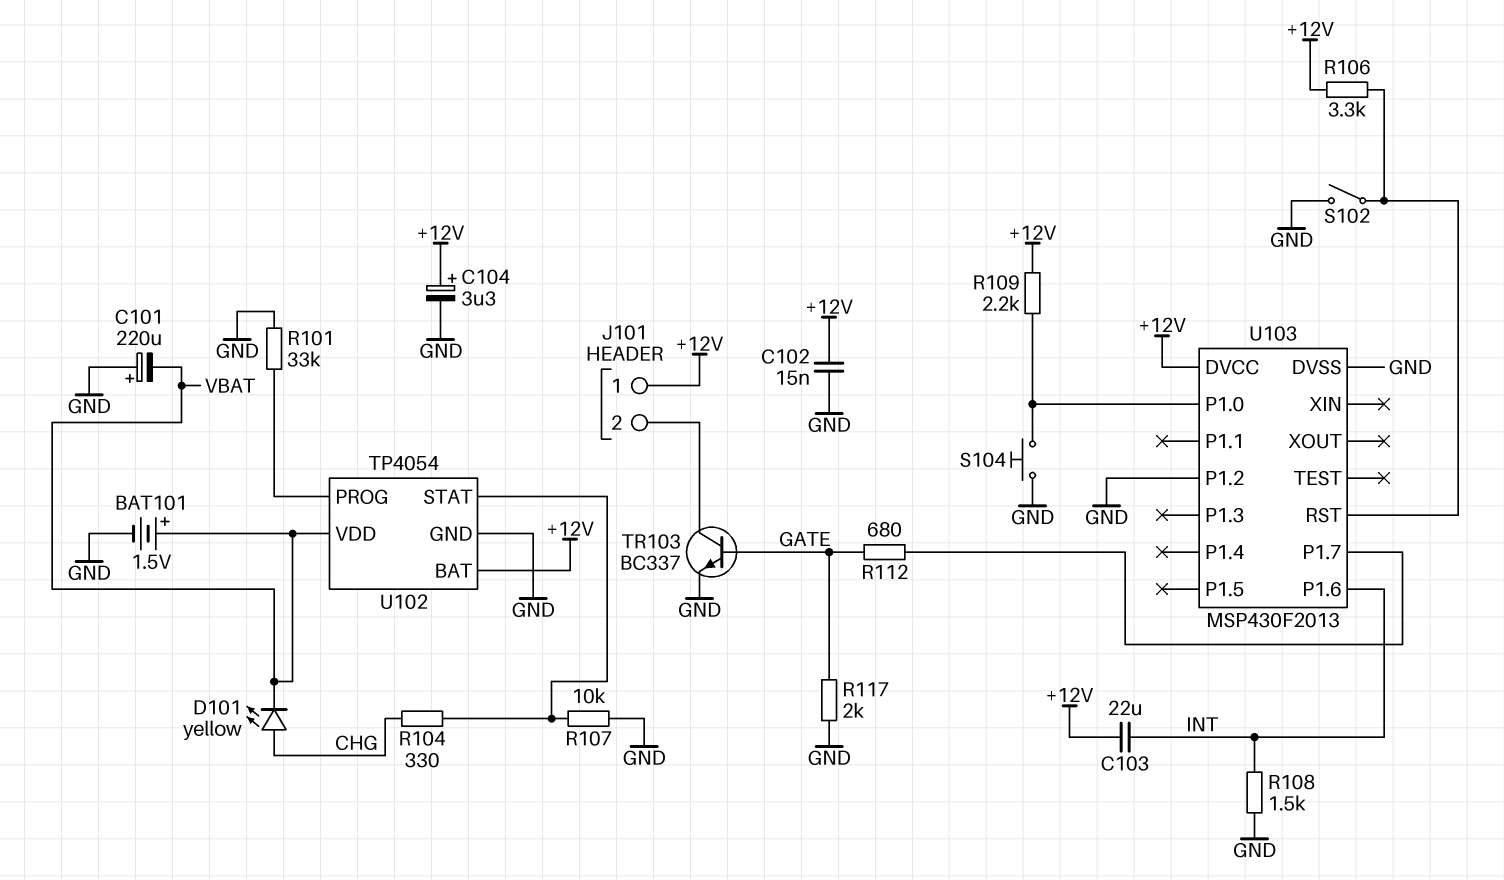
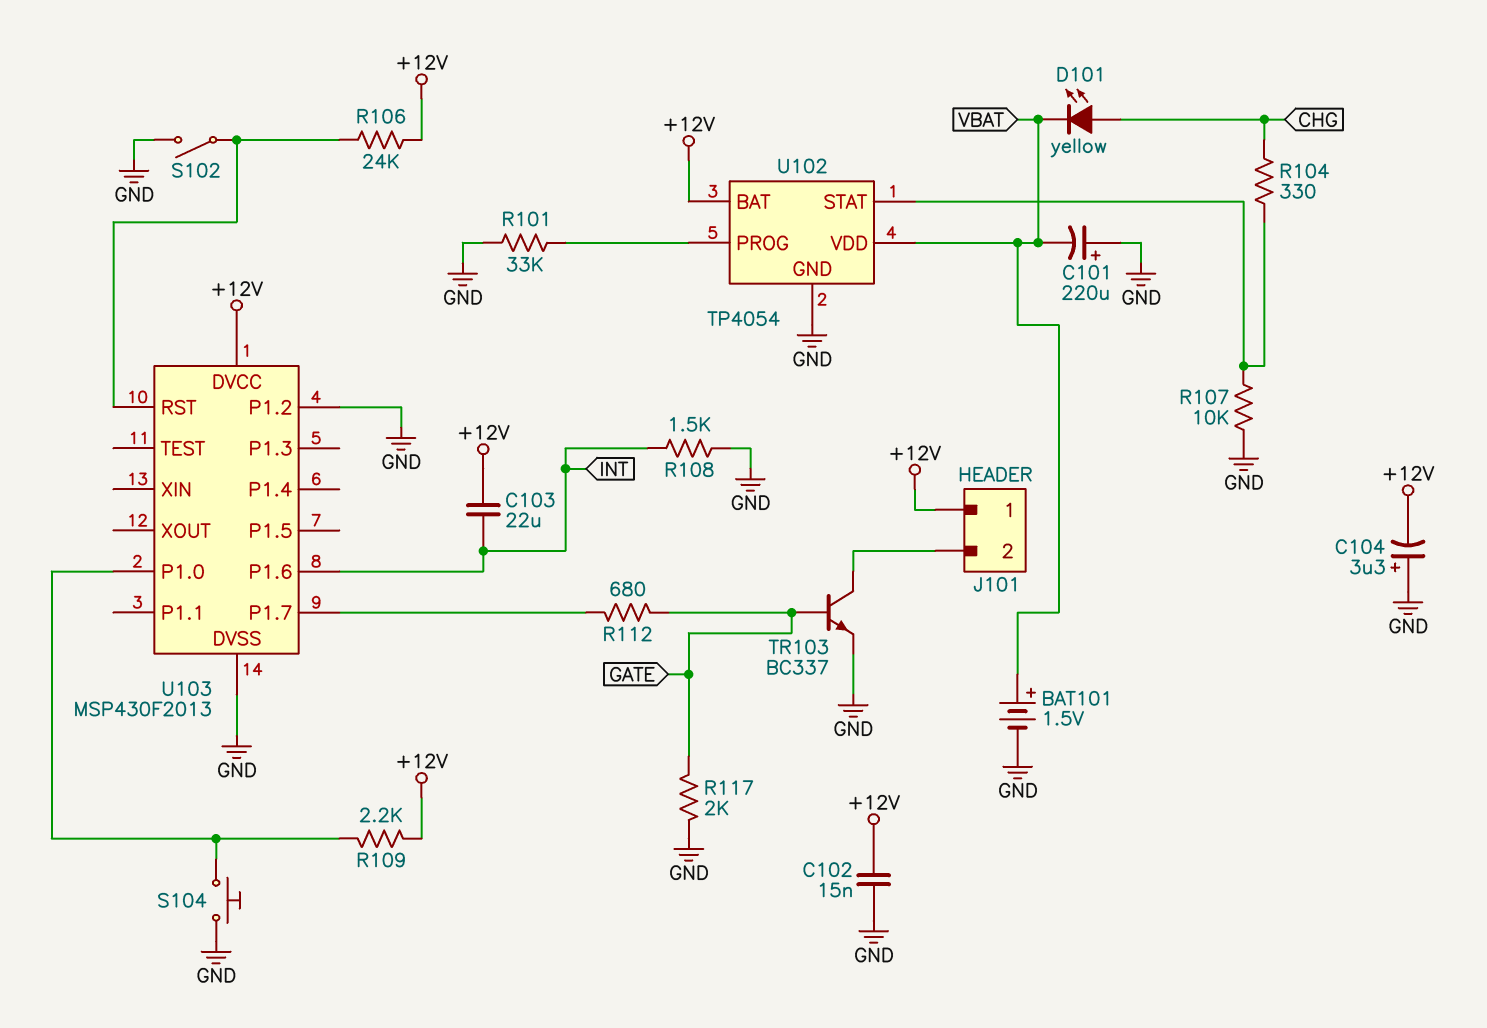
C104: 3.3uF (plus +12V, minus GND) -> 3.3uF (plus GND, minus +12V)
R106: 3.3k (+12V, U103/RST) -> 24k (+12V, U103/RST)

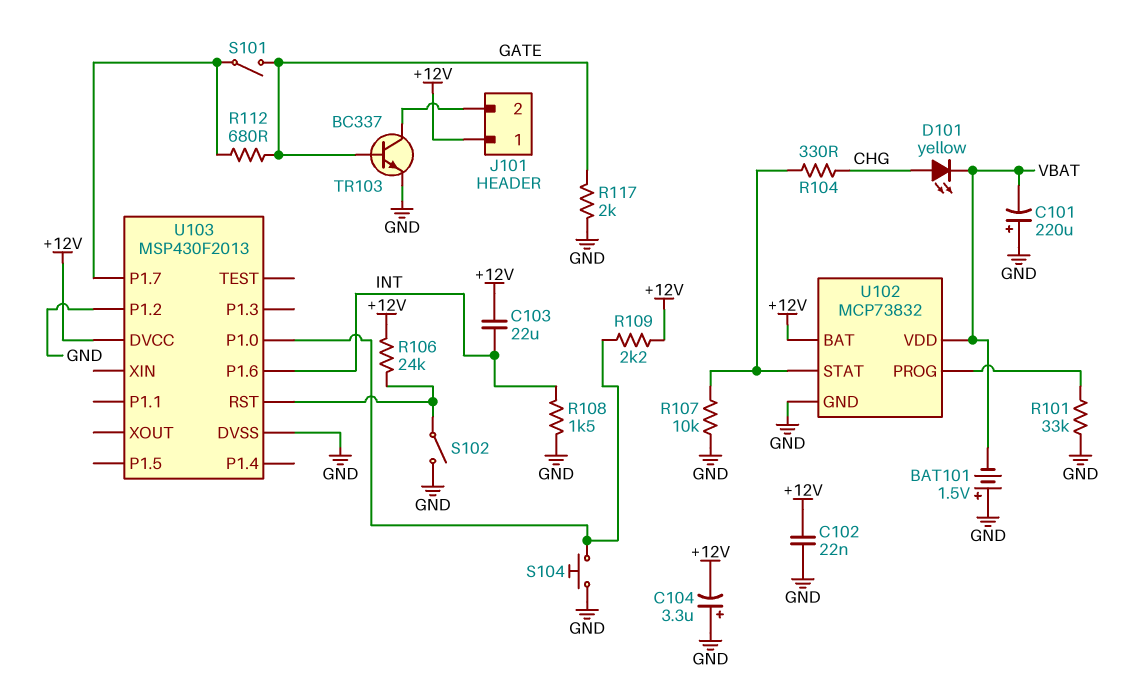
BAT101: 1.5V (plus VBAT, minus GND) -> 1.5V (plus GND, minus VBAT)
C102: 15nF (+12V, GND) -> 22nF (+12V, GND)
S101: none -> switch (GATE, U103/P1.7)
U102: TP4054 -> MCP73832

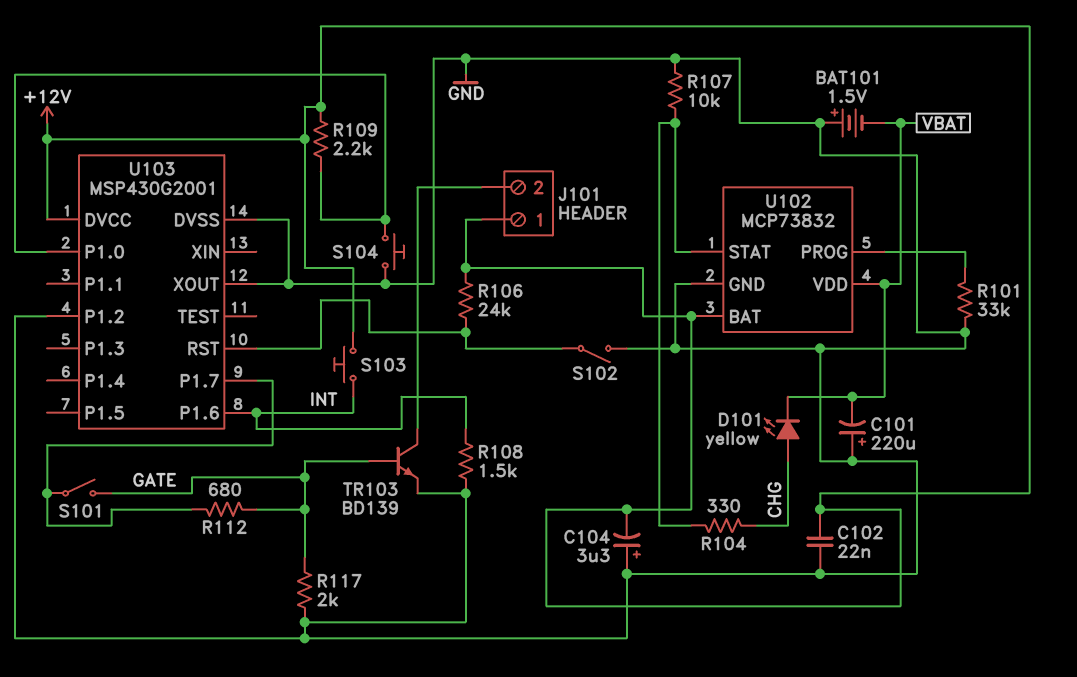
C103: 22uF (+12V, INT) -> none
S103: none -> button (+12V, INT)
TR103: NPN BC337 (B GATE, C J101/2, E GND) -> NPN BD139 (B GATE, C J101/2, E GND)
U103: MSP430F2013 -> MSP430G2001
U103 pin XOUT: none -> GND

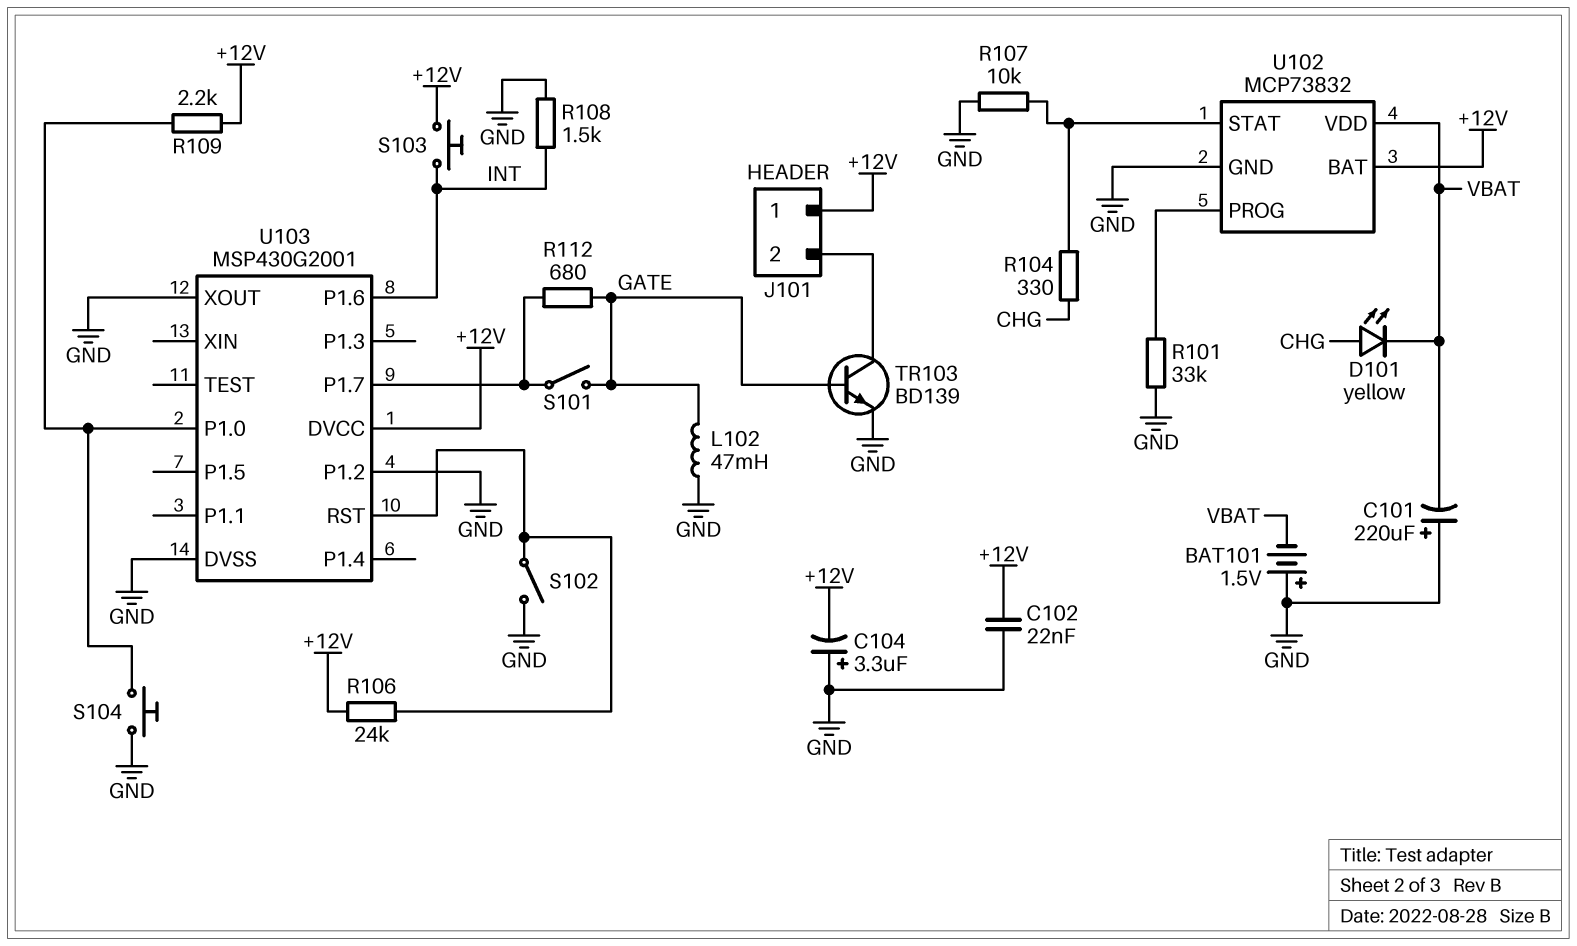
L102: none -> 47mH (GATE, GND)
R117: 2k (GATE, GND) -> none

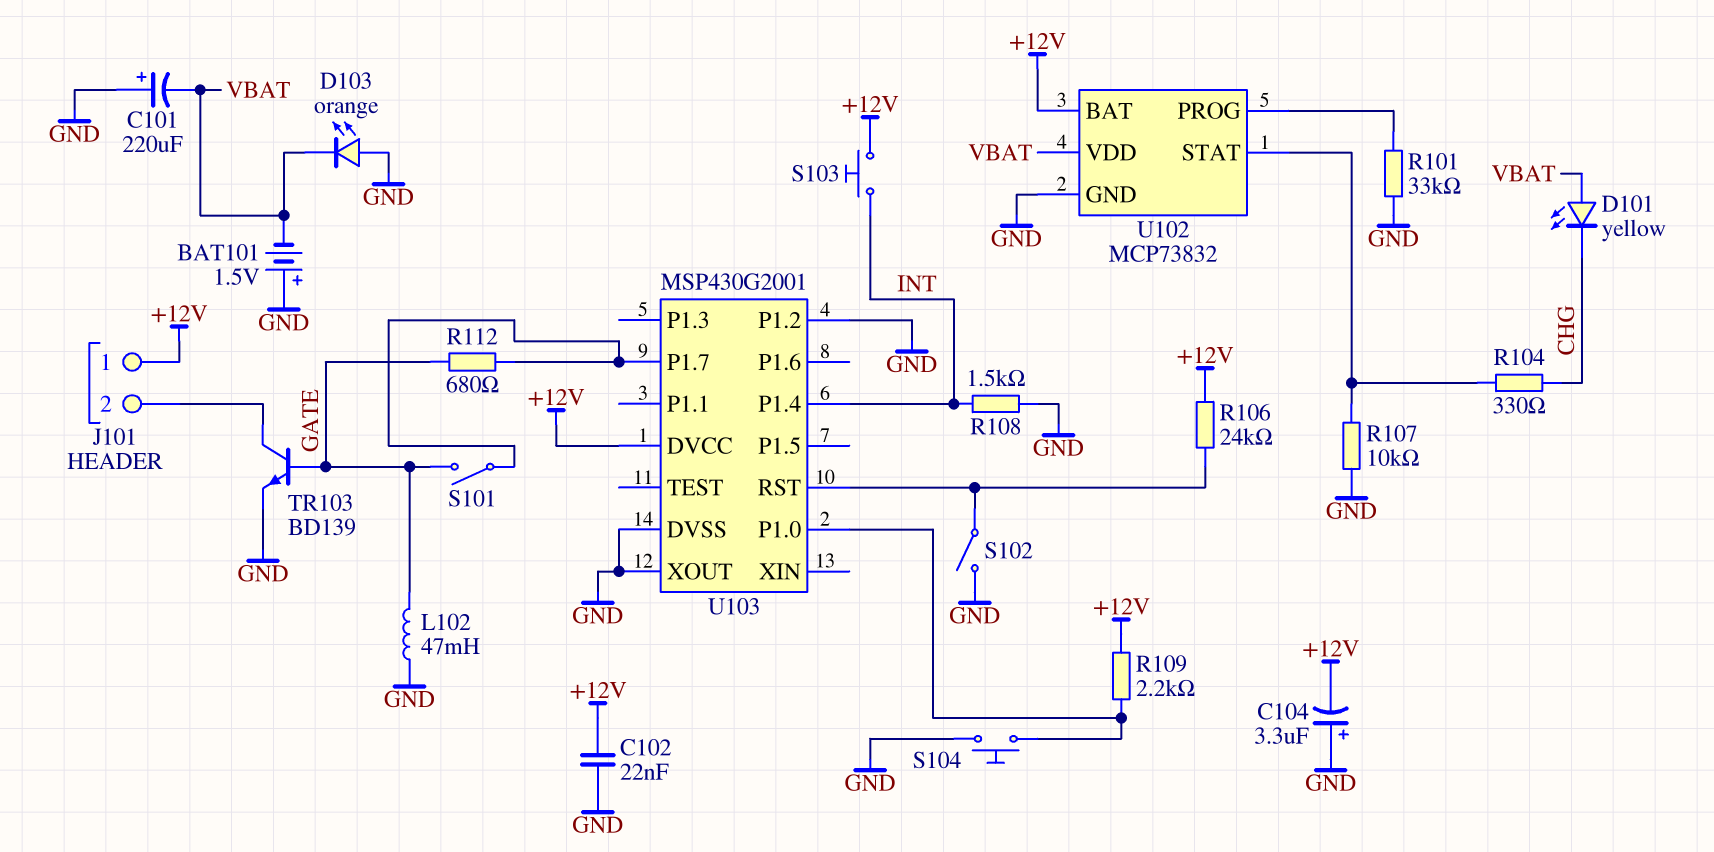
D101: LED yellow (A CHG, K VBAT) -> LED yellow (A VBAT, K CHG)
D103: none -> LED orange (A GND, K VBAT)
U103 pin P1.4: none -> INT
U103 pin P1.6: INT -> none

